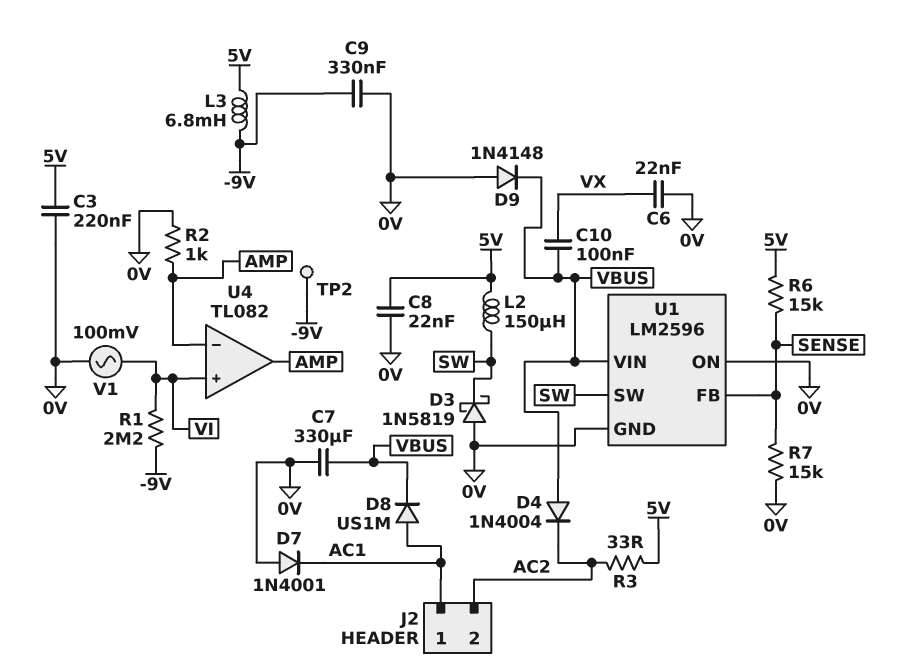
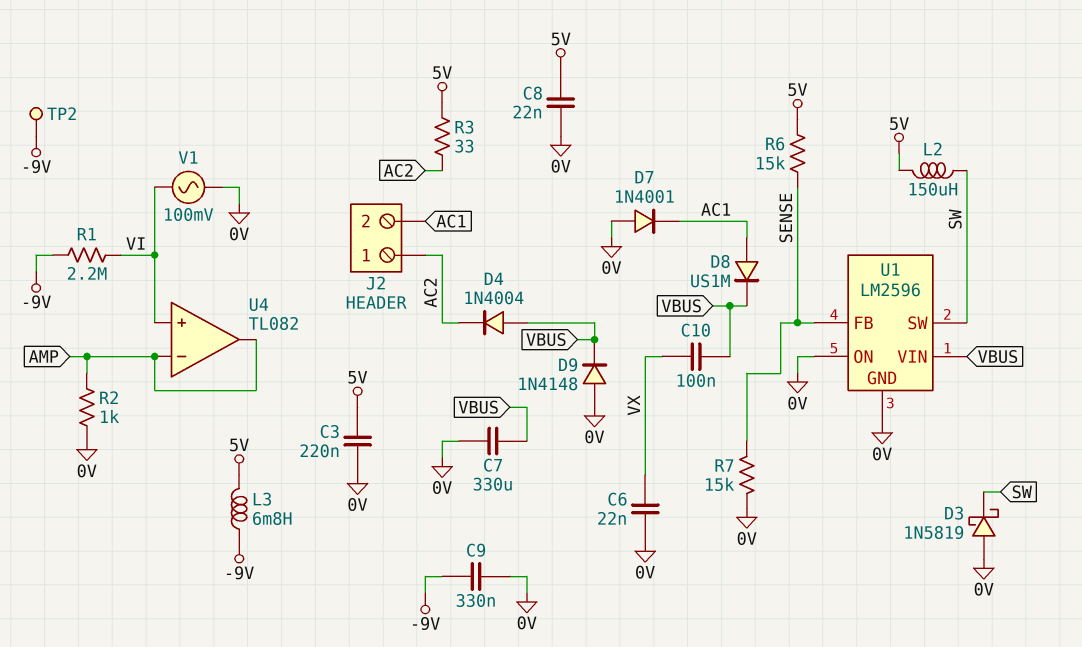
J2 pin 1: AC1 -> AC2
J2 pin 2: AC2 -> AC1

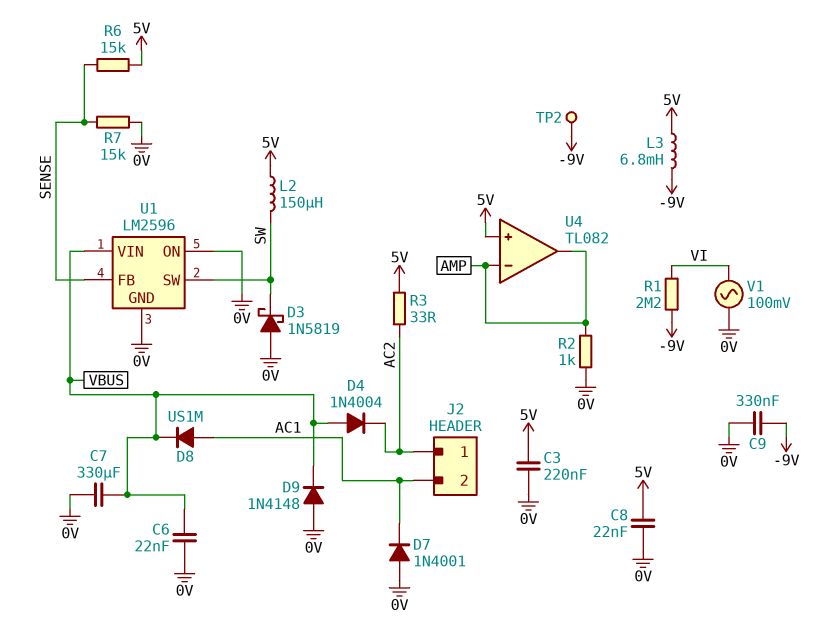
C6: 22nF (0V, VX) -> 22nF (0V, VBUS)
C10: 100nF (VBUS, VX) -> none
U4 pin in+: VI -> 5V

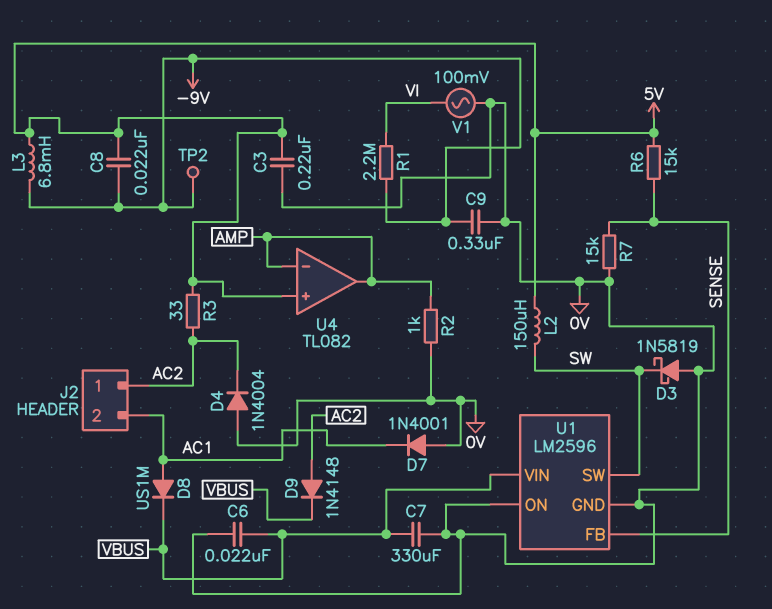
C8: 22nF (0V, 5V) -> 22nF (-9V, 5V)
D4: diode 1N4004 (A VBUS, K AC2) -> diode 1N4004 (A 0V, K AC2)
D9: diode 1N4148 (A 0V, K VBUS) -> diode 1N4148 (A AC2, K VBUS)

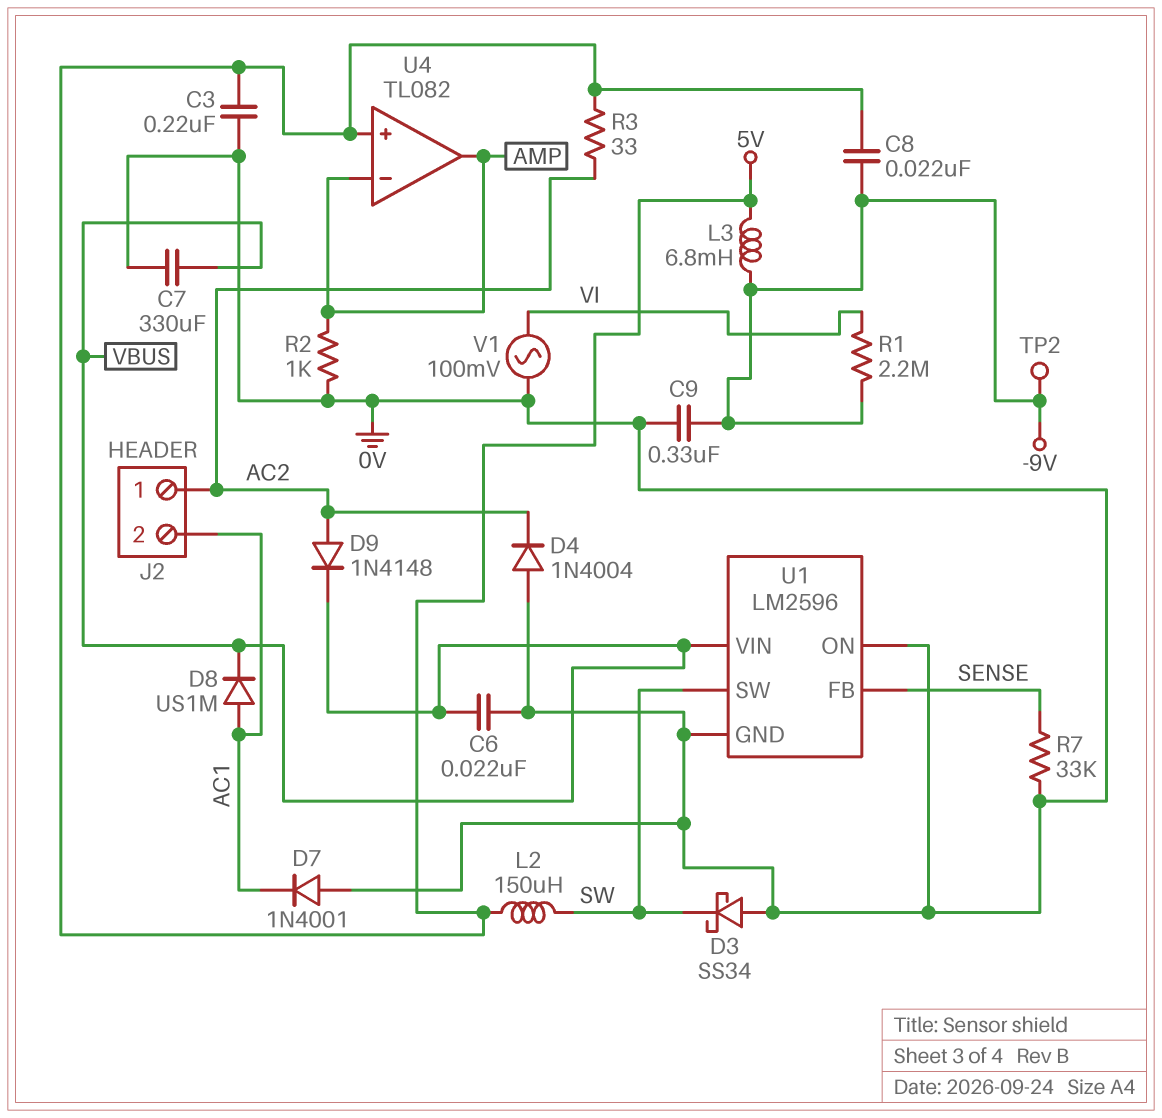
D3: schottky 1N5819 (A 0V, K SW) -> schottky SS34 (A 0V, K SW)
R6: 15k (5V, SENSE) -> none
R7: 15k (0V, SENSE) -> 33k (0V, SENSE)

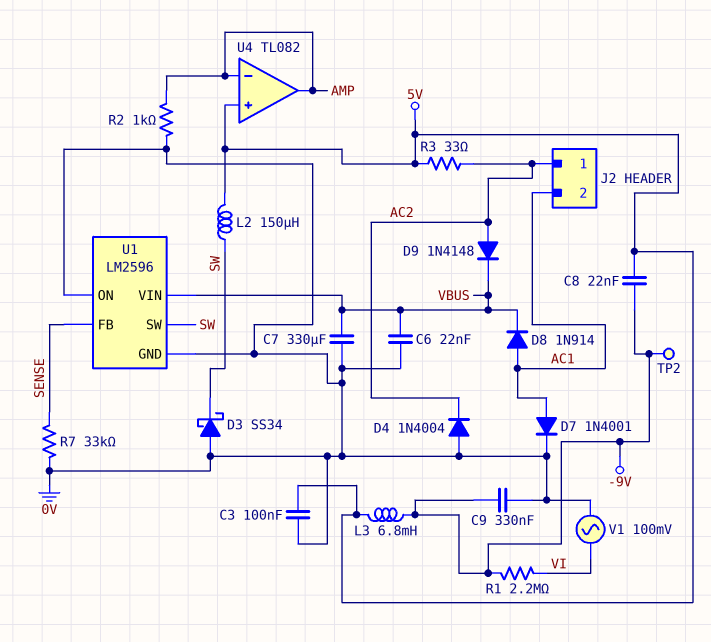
C3: 220nF (0V, 5V) -> 100nF (0V, 5V)
D7: diode 1N4001 (A 0V, K AC1) -> diode 1N4001 (A AC1, K 0V)
D8: diode US1M (A AC1, K VBUS) -> diode 1N914 (A AC1, K VBUS)

